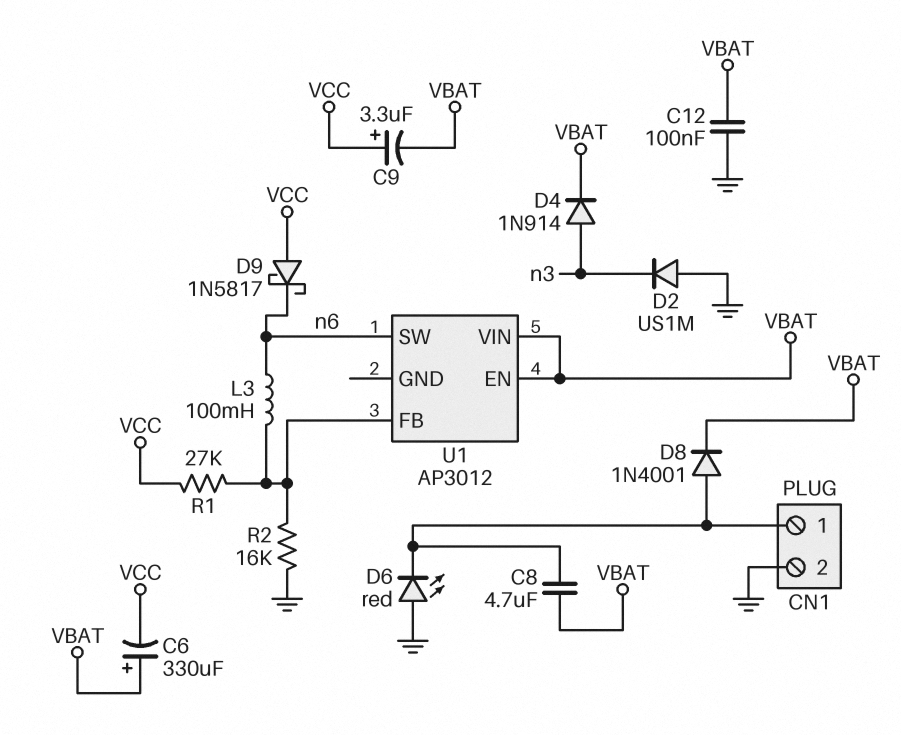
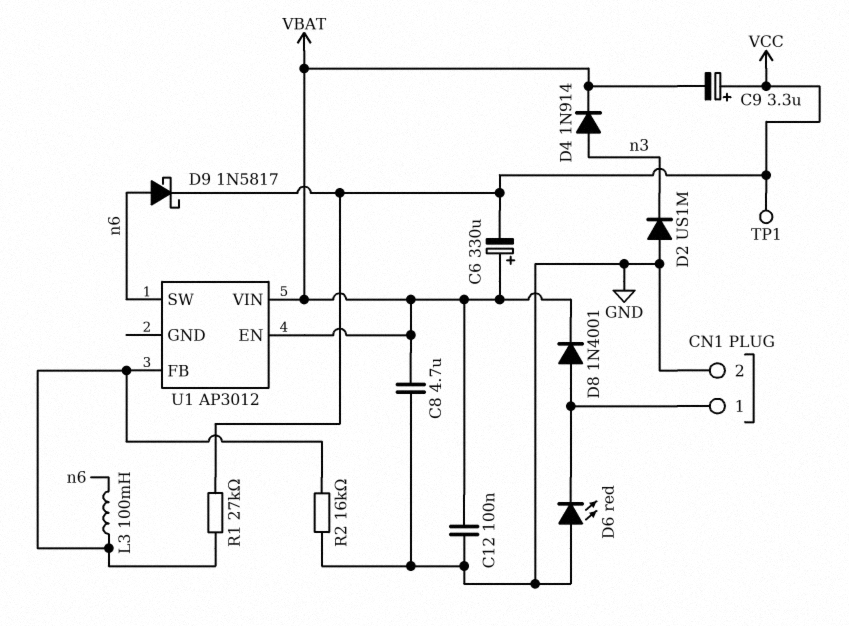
C8: 4.7uF (CN1/1, VBAT) -> 4.7uF (GND, VBAT)
D9: schottky 1N5817 (A VCC, K n6) -> schottky 1N5817 (A n6, K VCC)
TP1: none -> test point (VCC)

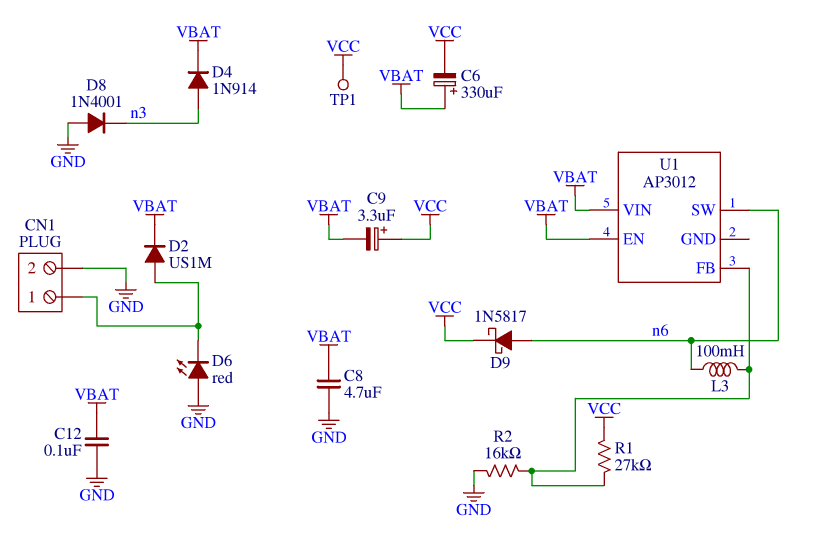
D2: diode US1M (A GND, K n3) -> diode US1M (A CN1/1, K VBAT)
D8: diode 1N4001 (A CN1/1, K VBAT) -> diode 1N4001 (A GND, K n3)

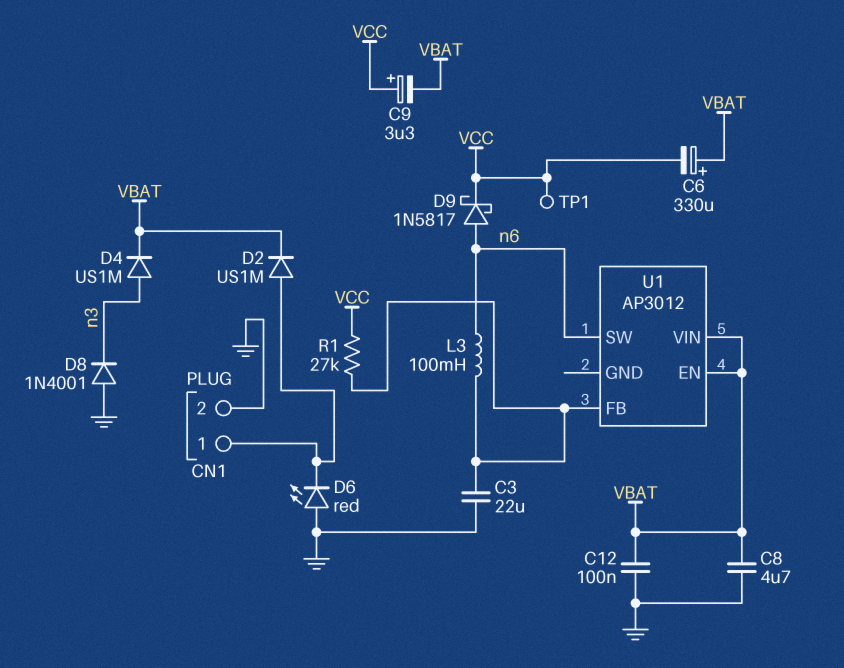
C3: none -> 22uF (GND, U1/FB)
D4: diode 1N914 (A n3, K VBAT) -> diode US1M (A n3, K VBAT)
R2: 16k (GND, U1/FB) -> none

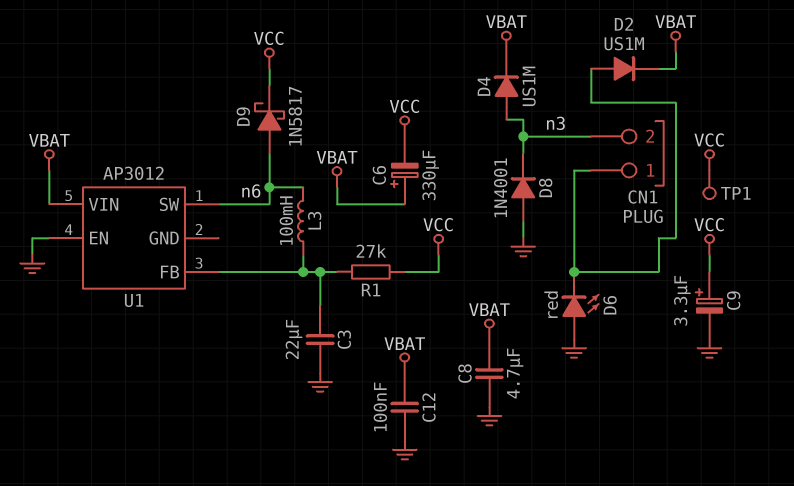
C9: 3.3uF (plus VCC, minus VBAT) -> 3.3uF (plus VCC, minus GND)
CN1 pin 2: GND -> n3
U1 pin EN: VBAT -> GND

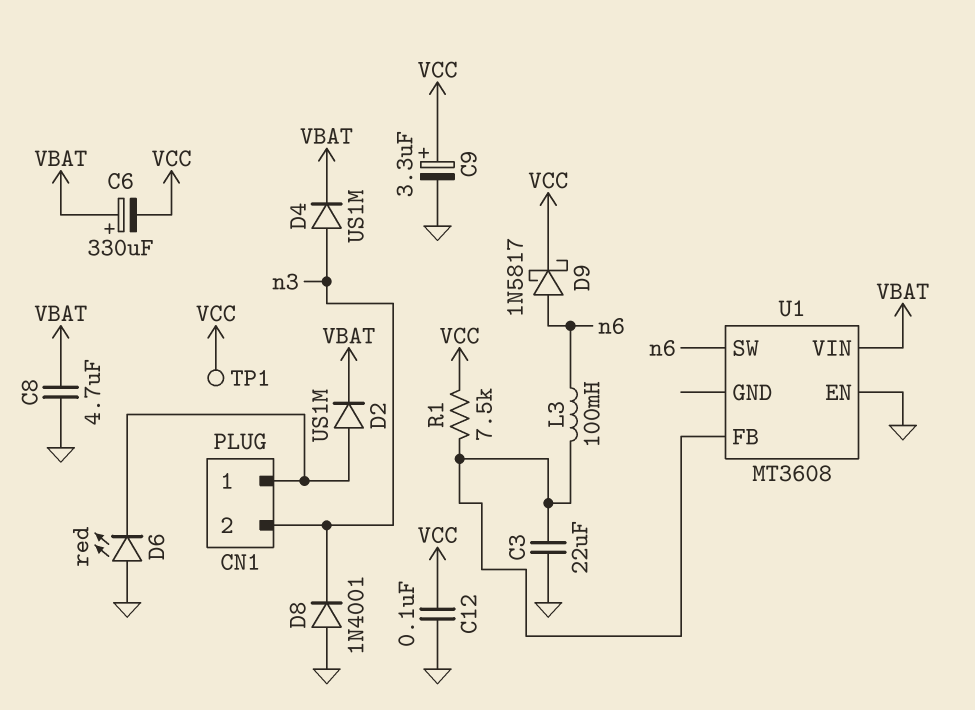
C12: 100nF (GND, VBAT) -> 100nF (GND, VCC)
R1: 27k (U1/FB, VCC) -> 7.5k (U1/FB, VCC)
U1: AP3012 -> MT3608

